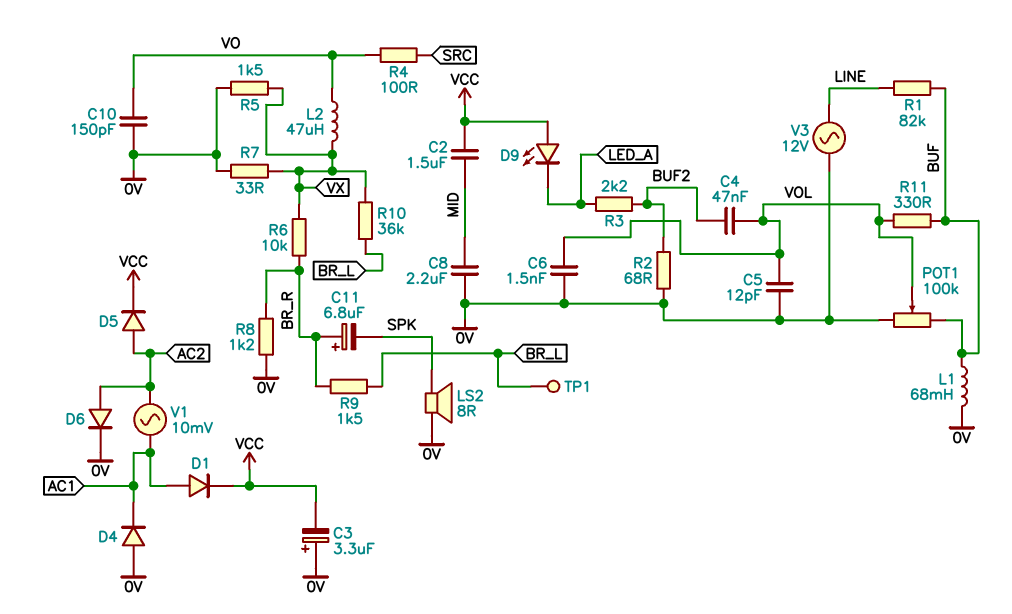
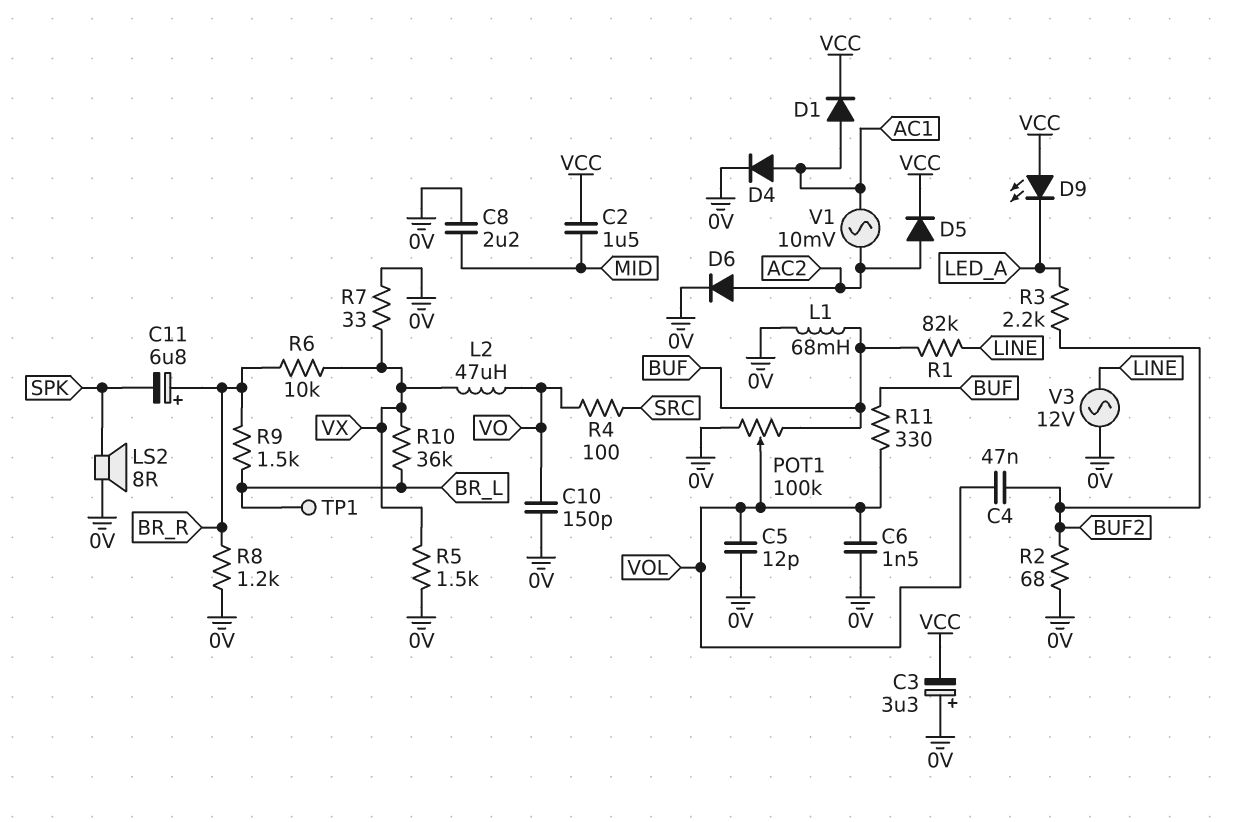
D4: diode (A 0V, K AC1) -> diode (A AC1, K 0V)

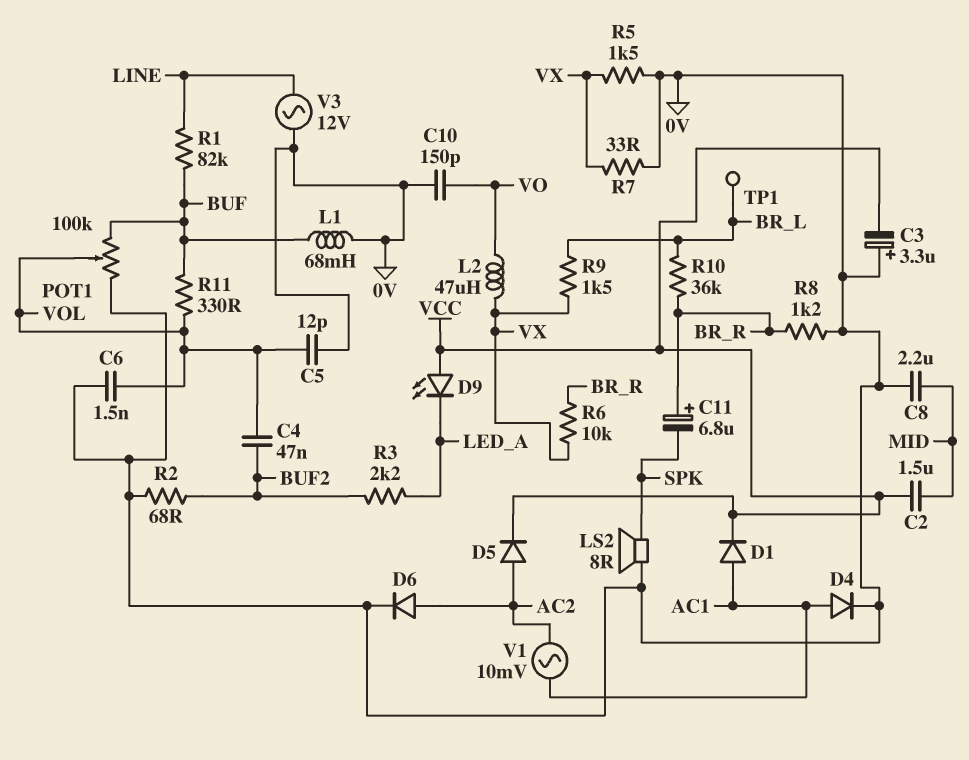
R4: 100 (SRC, VO) -> none
R9: 1.5k (BR_L, BR_R) -> 1.5k (BR_L, VX)
R10: 36k (BR_L, VX) -> 36k (BR_L, BR_R)

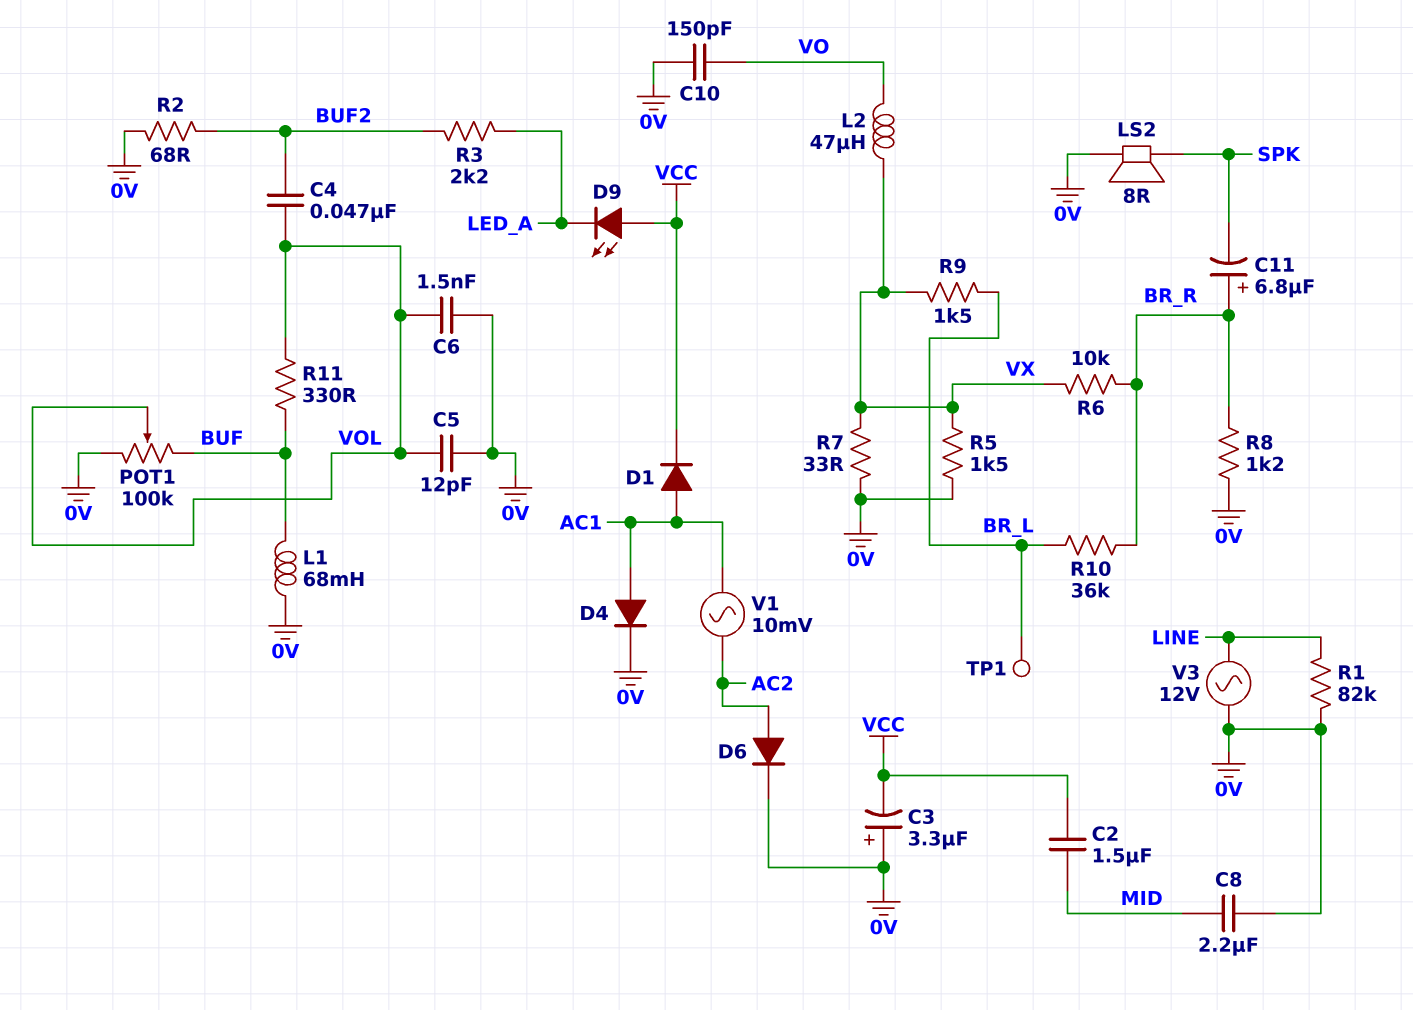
D5: diode (A AC2, K VCC) -> none
R1: 82k (BUF, LINE) -> 82k (0V, LINE)

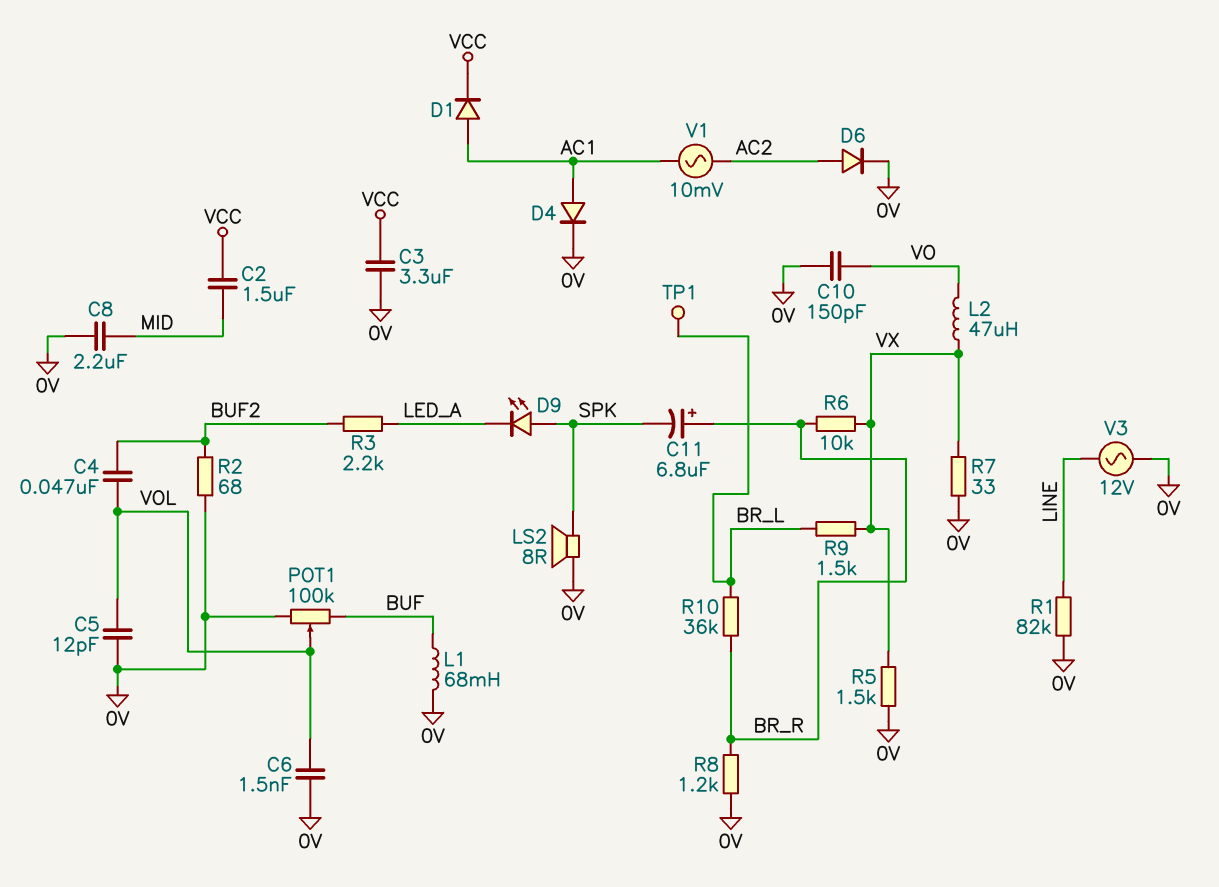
C3: 3.3uF (plus 0V, minus VCC) -> 3.3uF (0V, VCC)
D9: LED (A VCC, K LED_A) -> LED (A SPK, K LED_A)
R11: 330 (BUF, VOL) -> none

